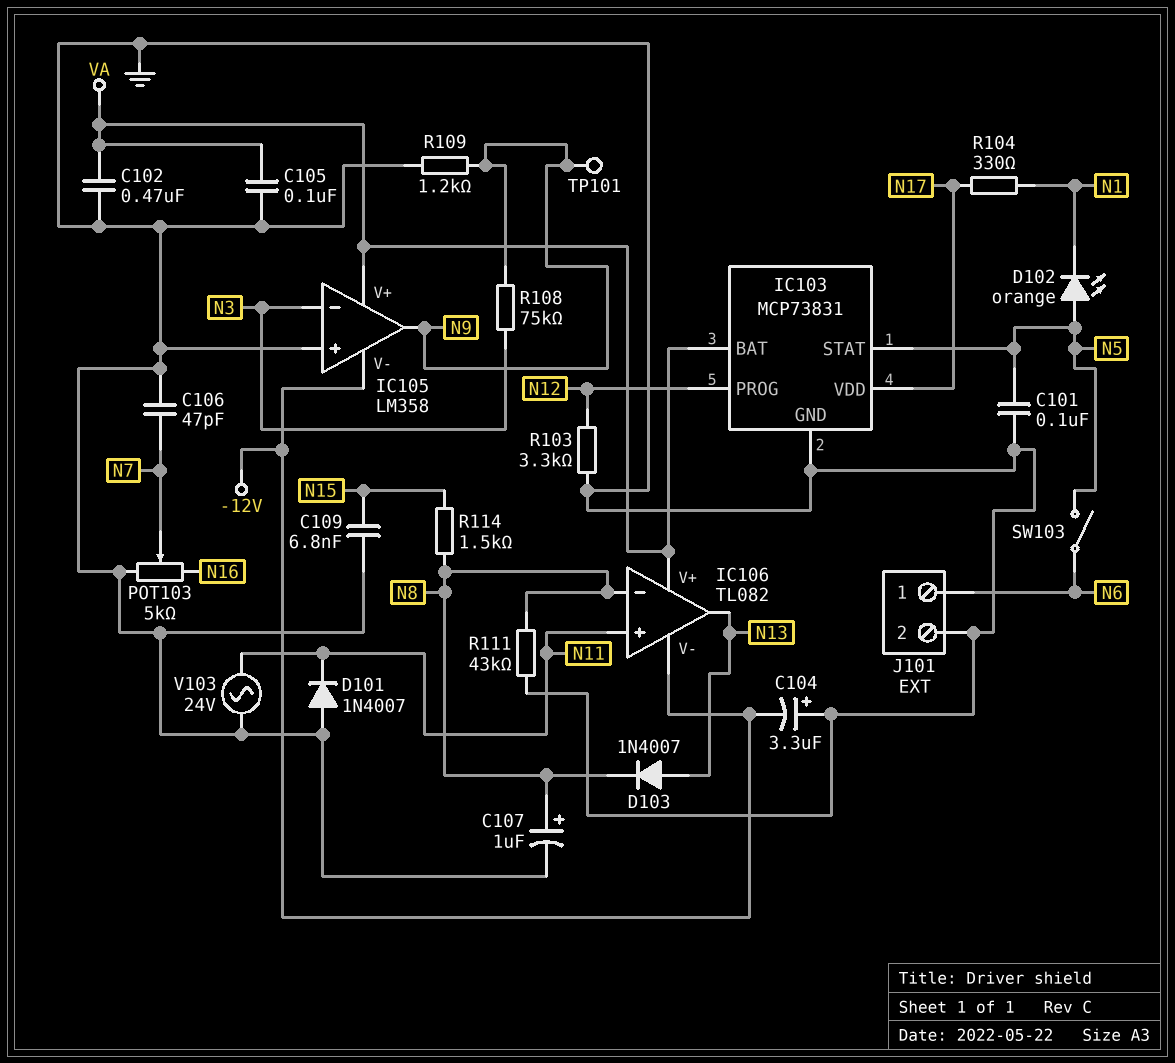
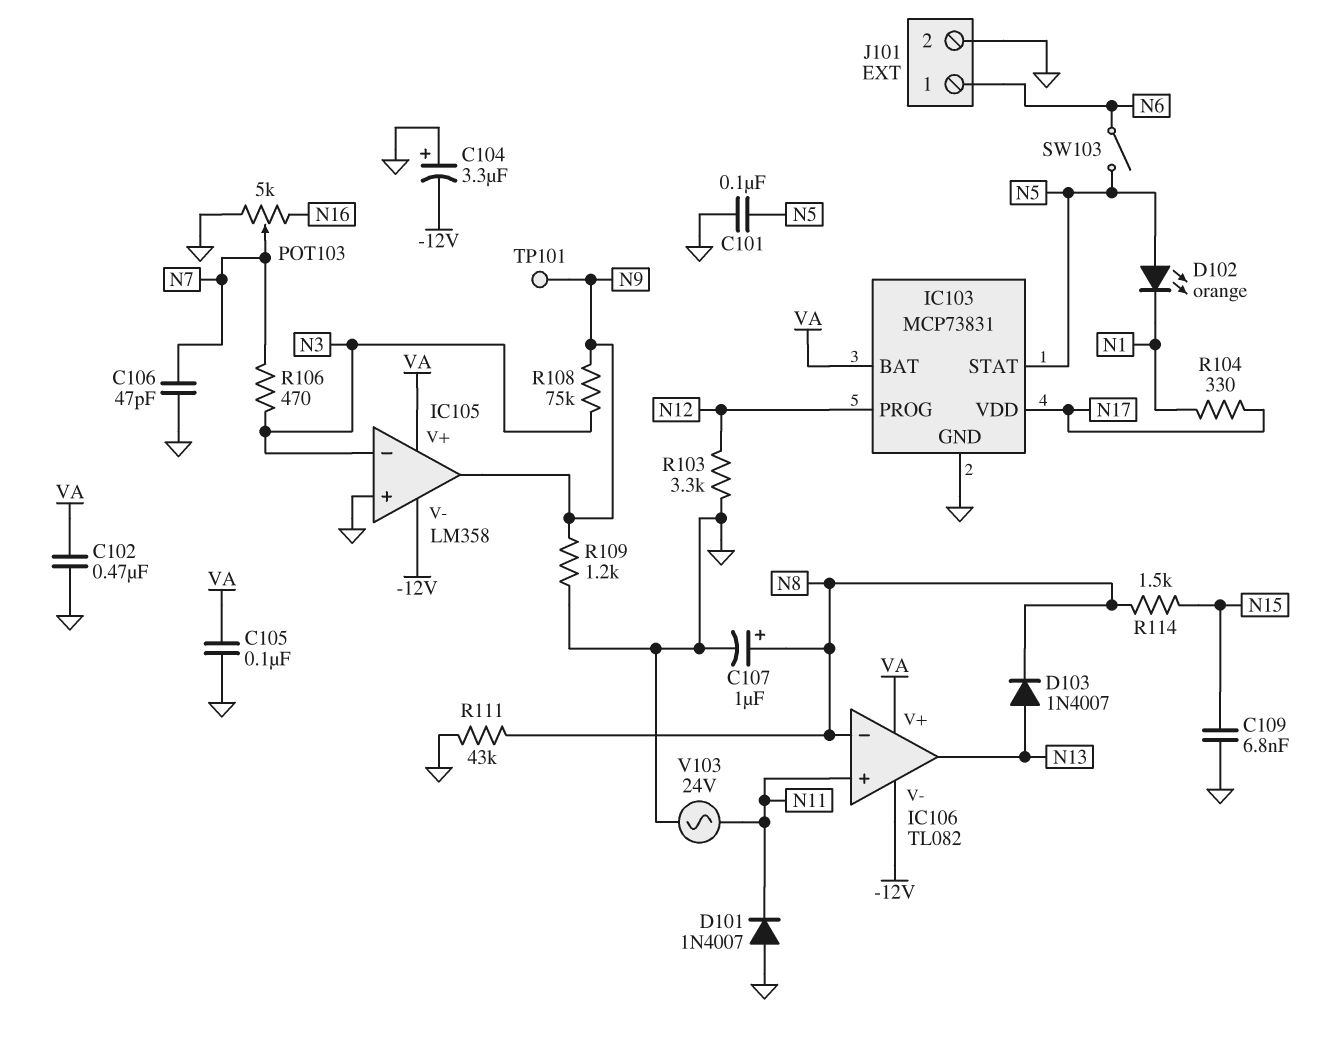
R106: none -> 470 (N3, N7)

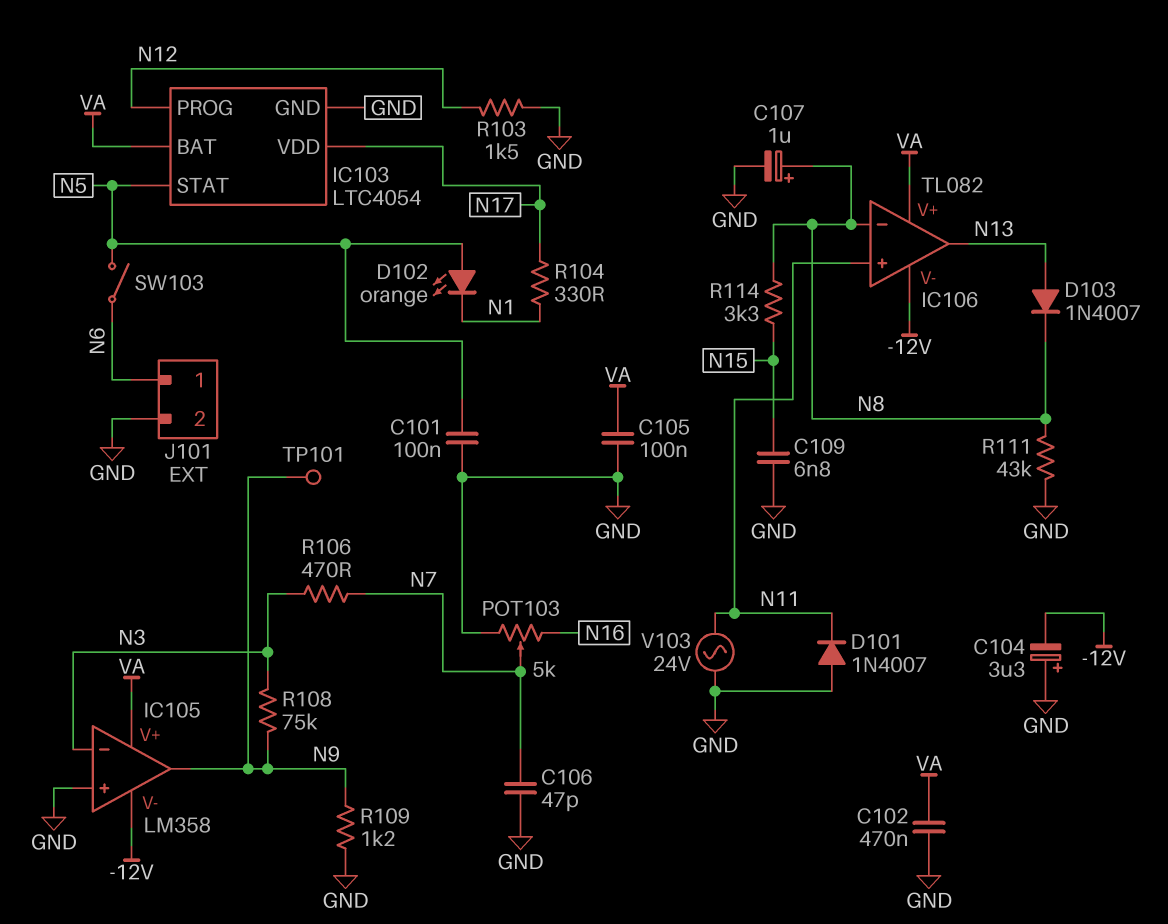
IC103: MCP73831 -> LTC4054
R103: 3.3k (GND, N12) -> 1.5k (GND, N12)
R114: 1.5k (N8, N15) -> 3.3k (N8, N15)

